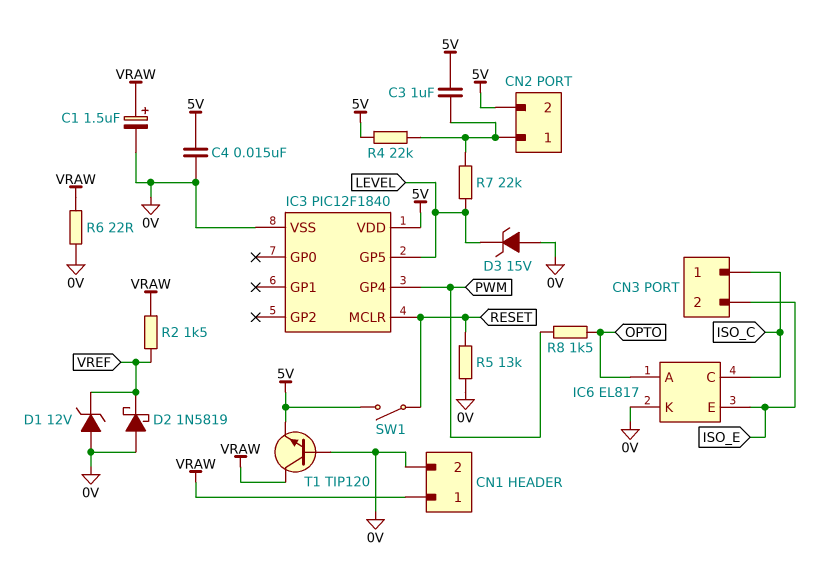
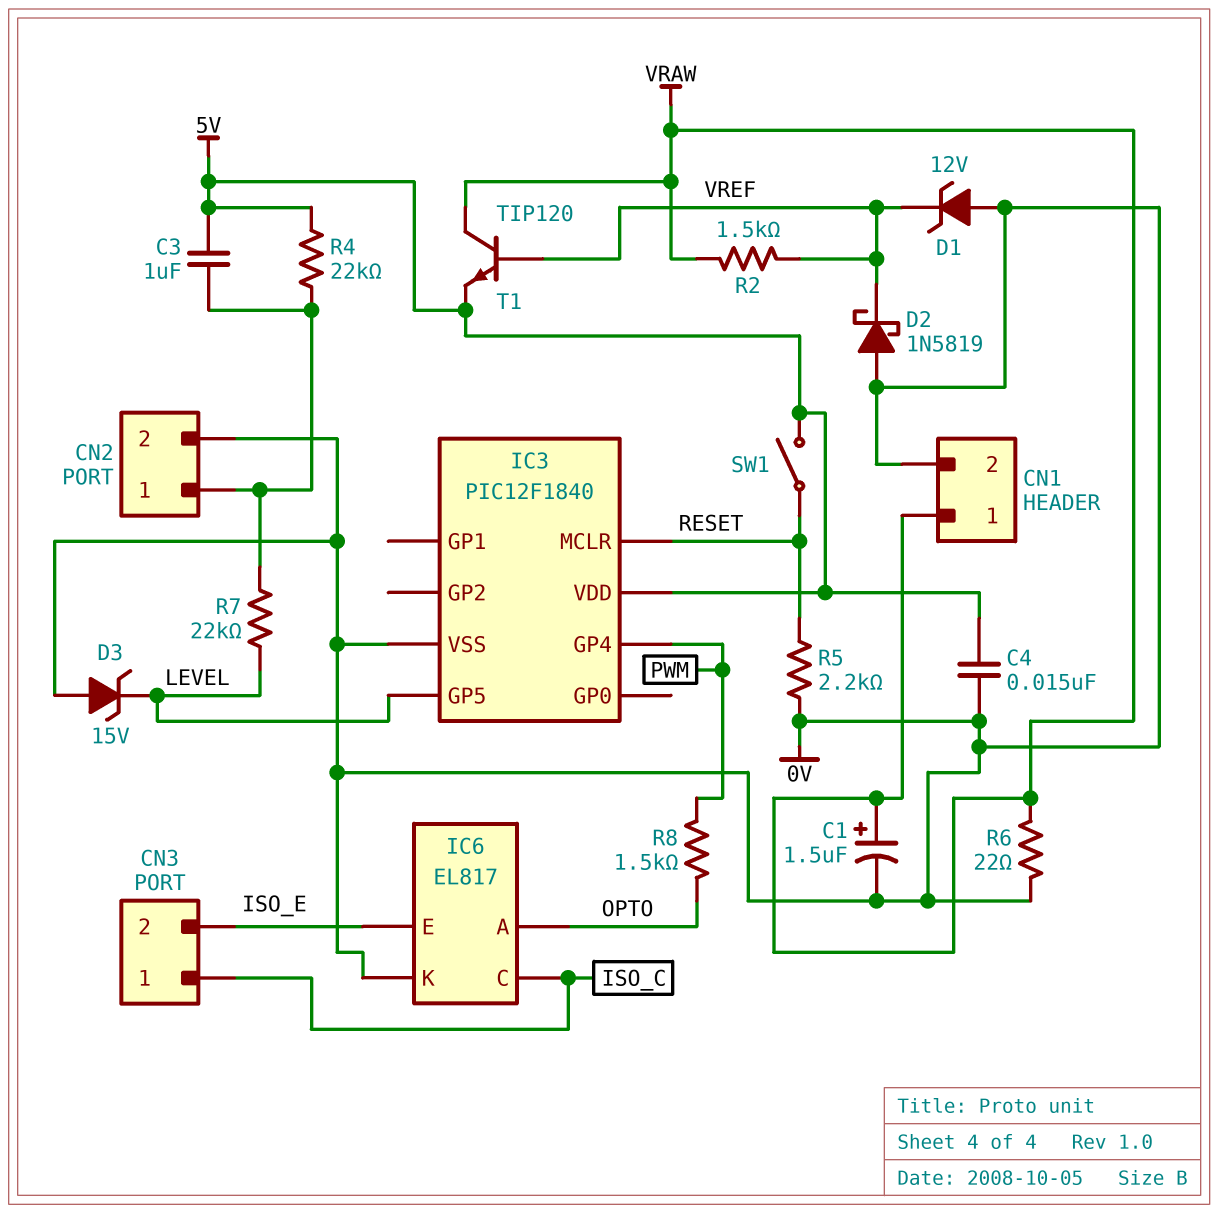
CN2 pin 2: 5V -> 0V
R5: 13k (0V, RESET) -> 2.2k (0V, RESET)
T1: NPN TIP120 (B 0V, C VRAW, E 5V) -> NPN TIP120 (B VREF, C VRAW, E 5V)

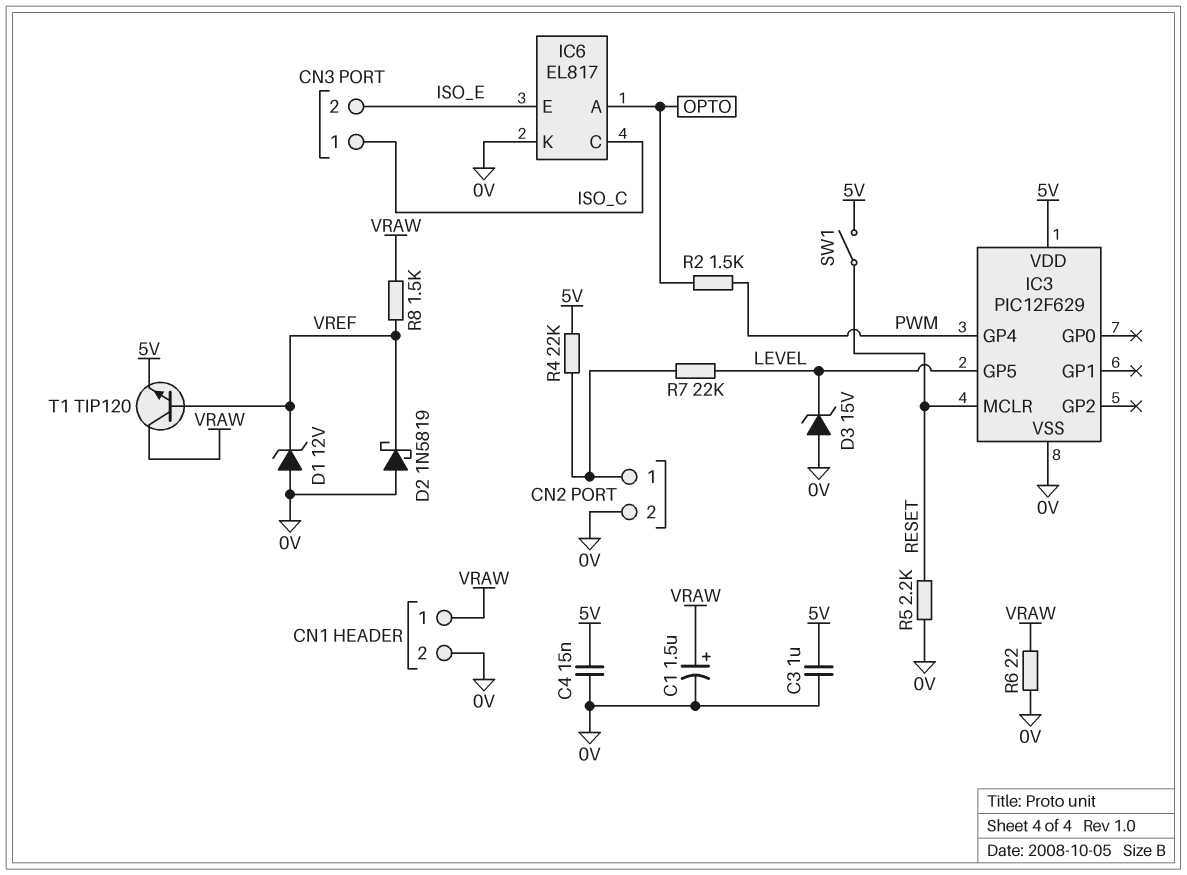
C3: 1uF (5V, CN2/1) -> 1uF (0V, 5V)
IC3: PIC12F1840 -> PIC12F629
R2: 1.5k (VRAW, VREF) -> 1.5k (OPTO, PWM)
R8: 1.5k (OPTO, PWM) -> 1.5k (VRAW, VREF)

